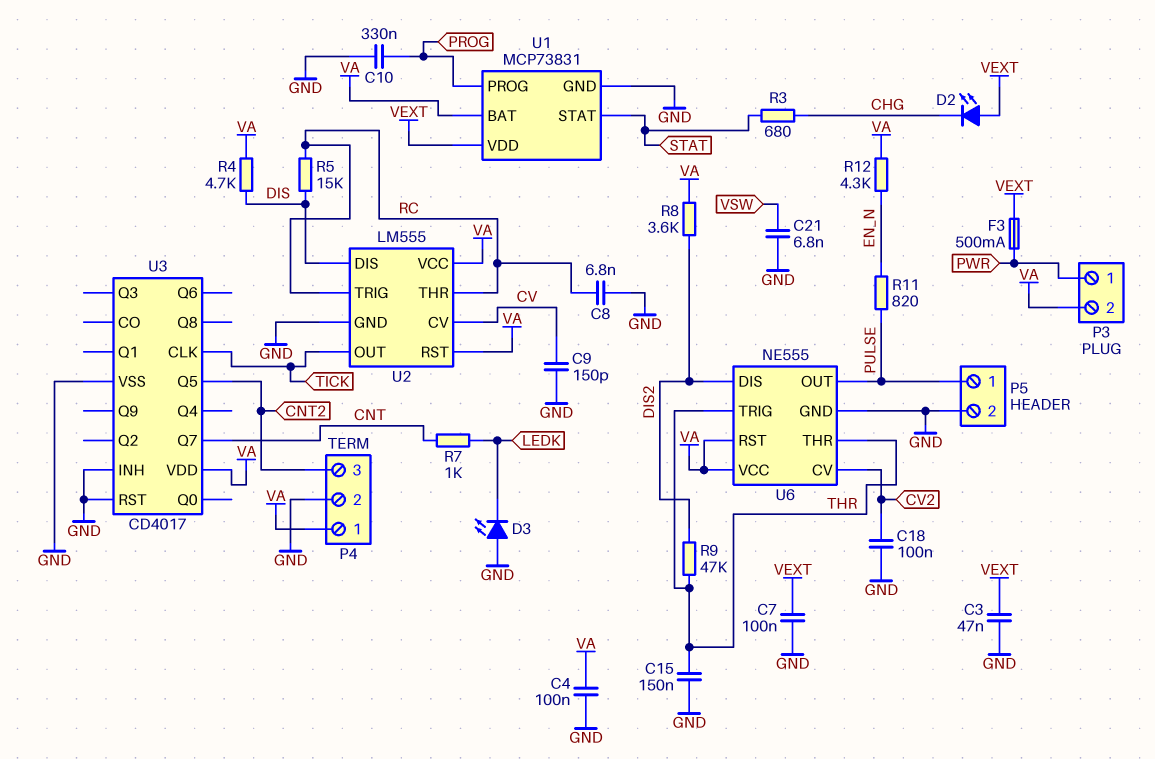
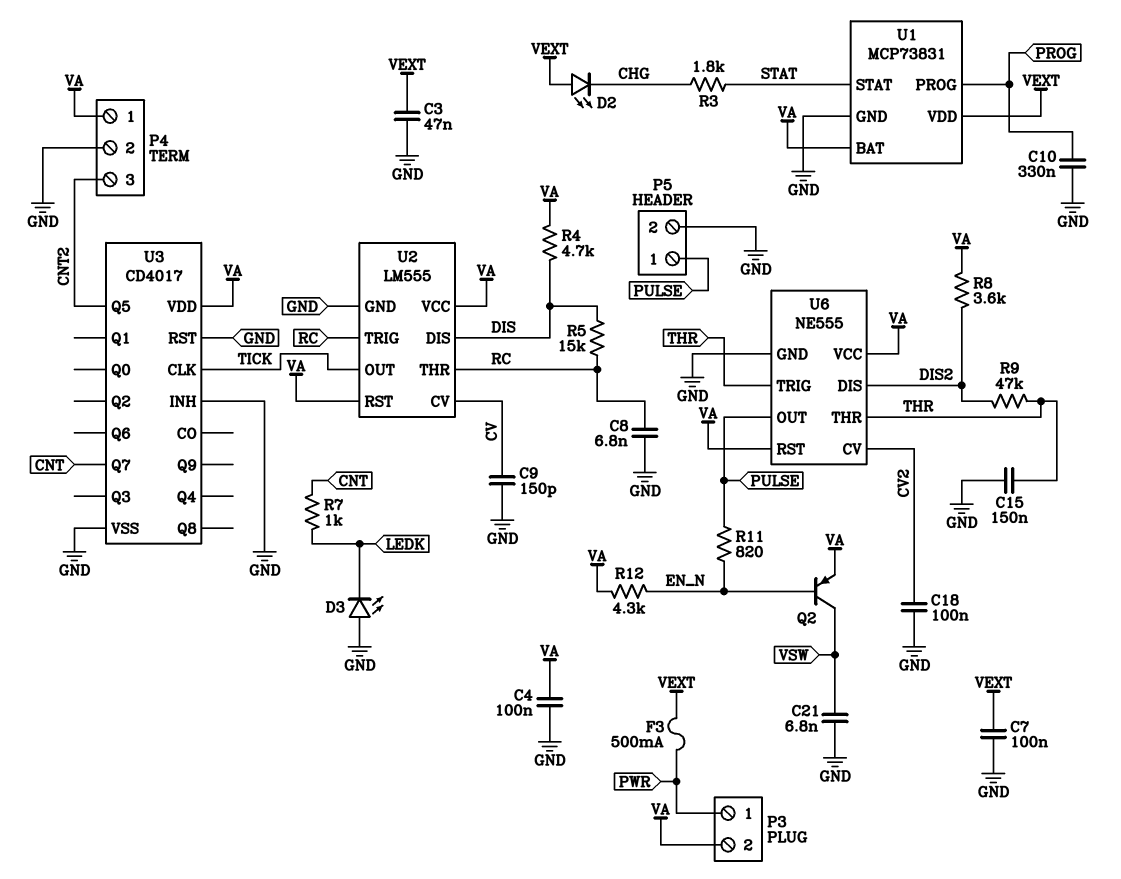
Q2: none -> PNP (B EN_N, C VSW, E VA)
R3: 680 (CHG, STAT) -> 1.8k (CHG, STAT)

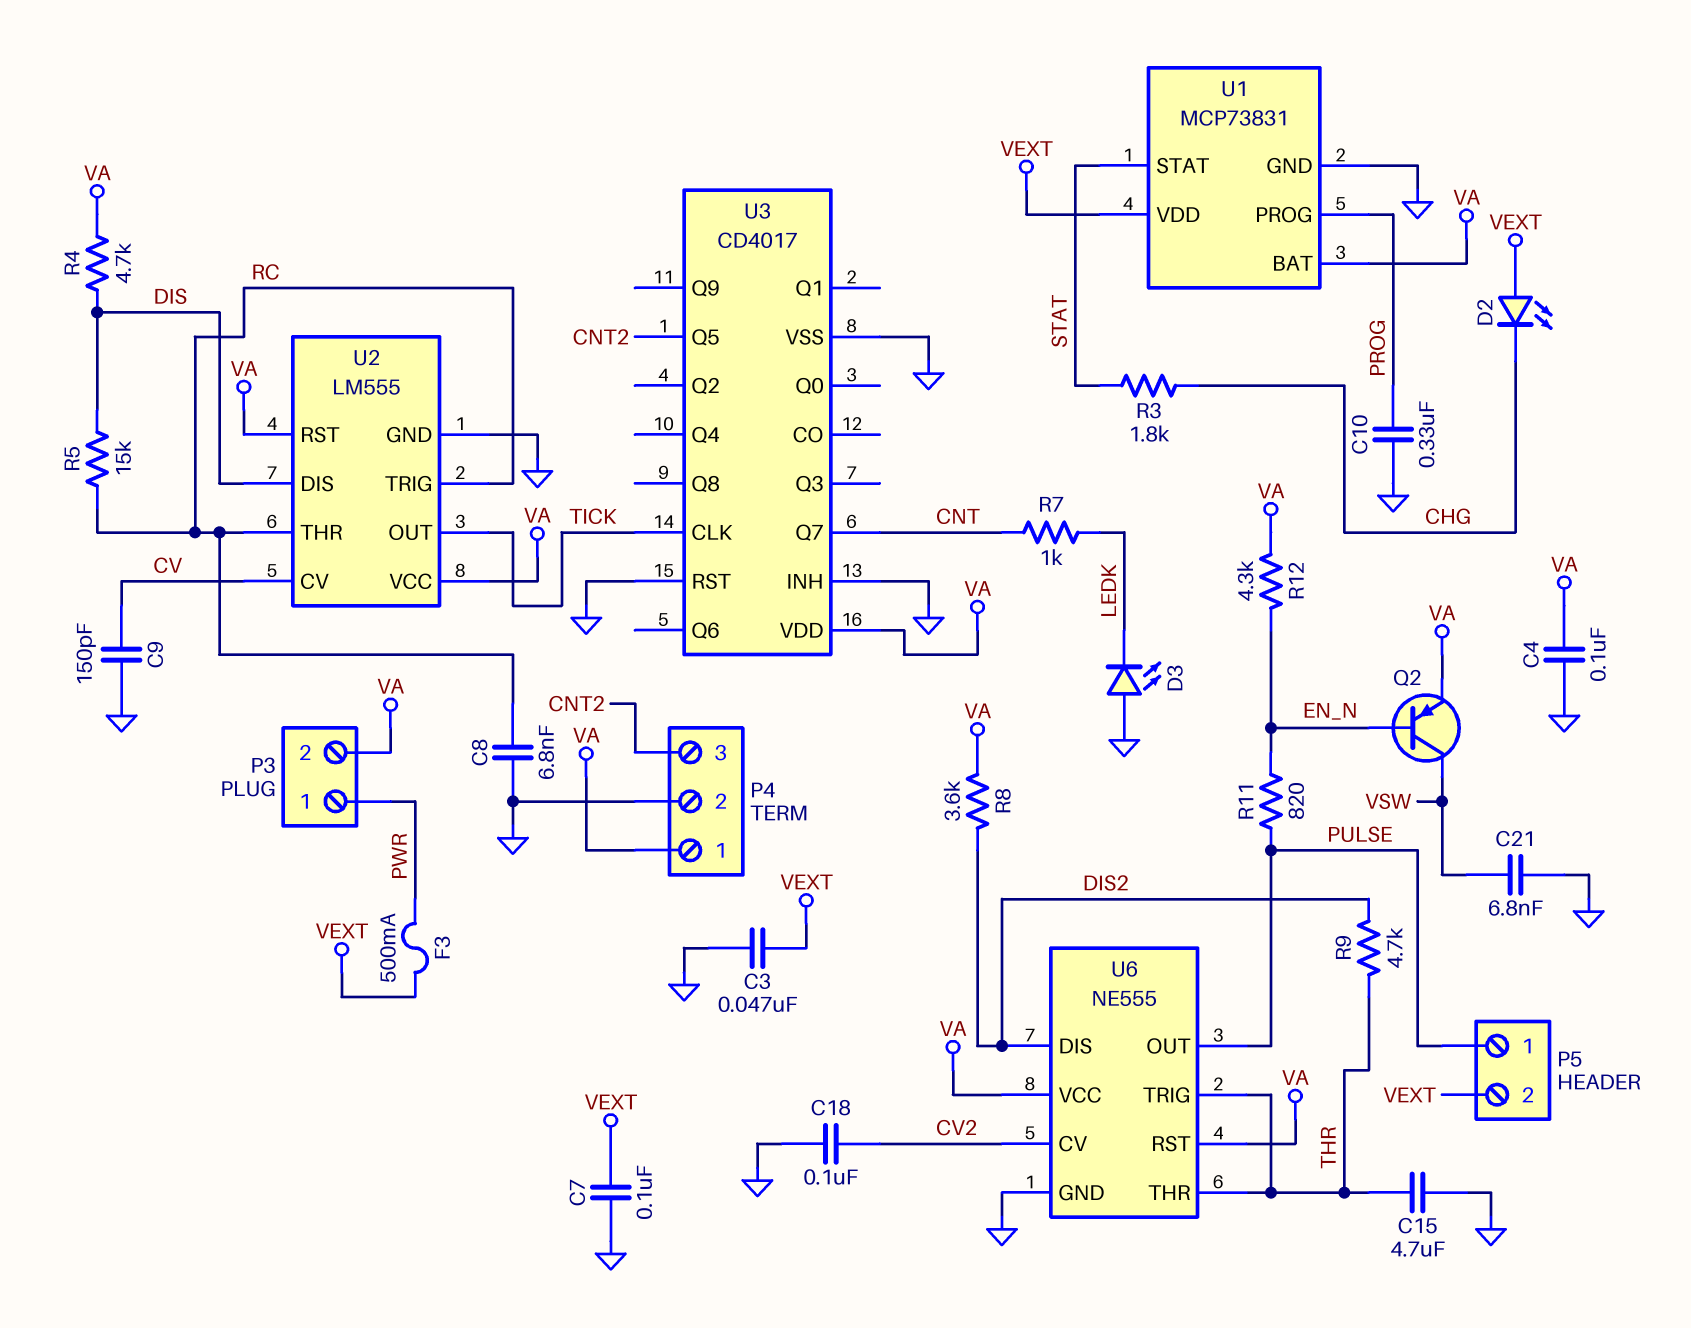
C15: 150nF (GND, THR) -> 4.7uF (GND, THR)
P5 pin 2: GND -> VEXT
R9: 47k (DIS2, THR) -> 4.7k (DIS2, THR)

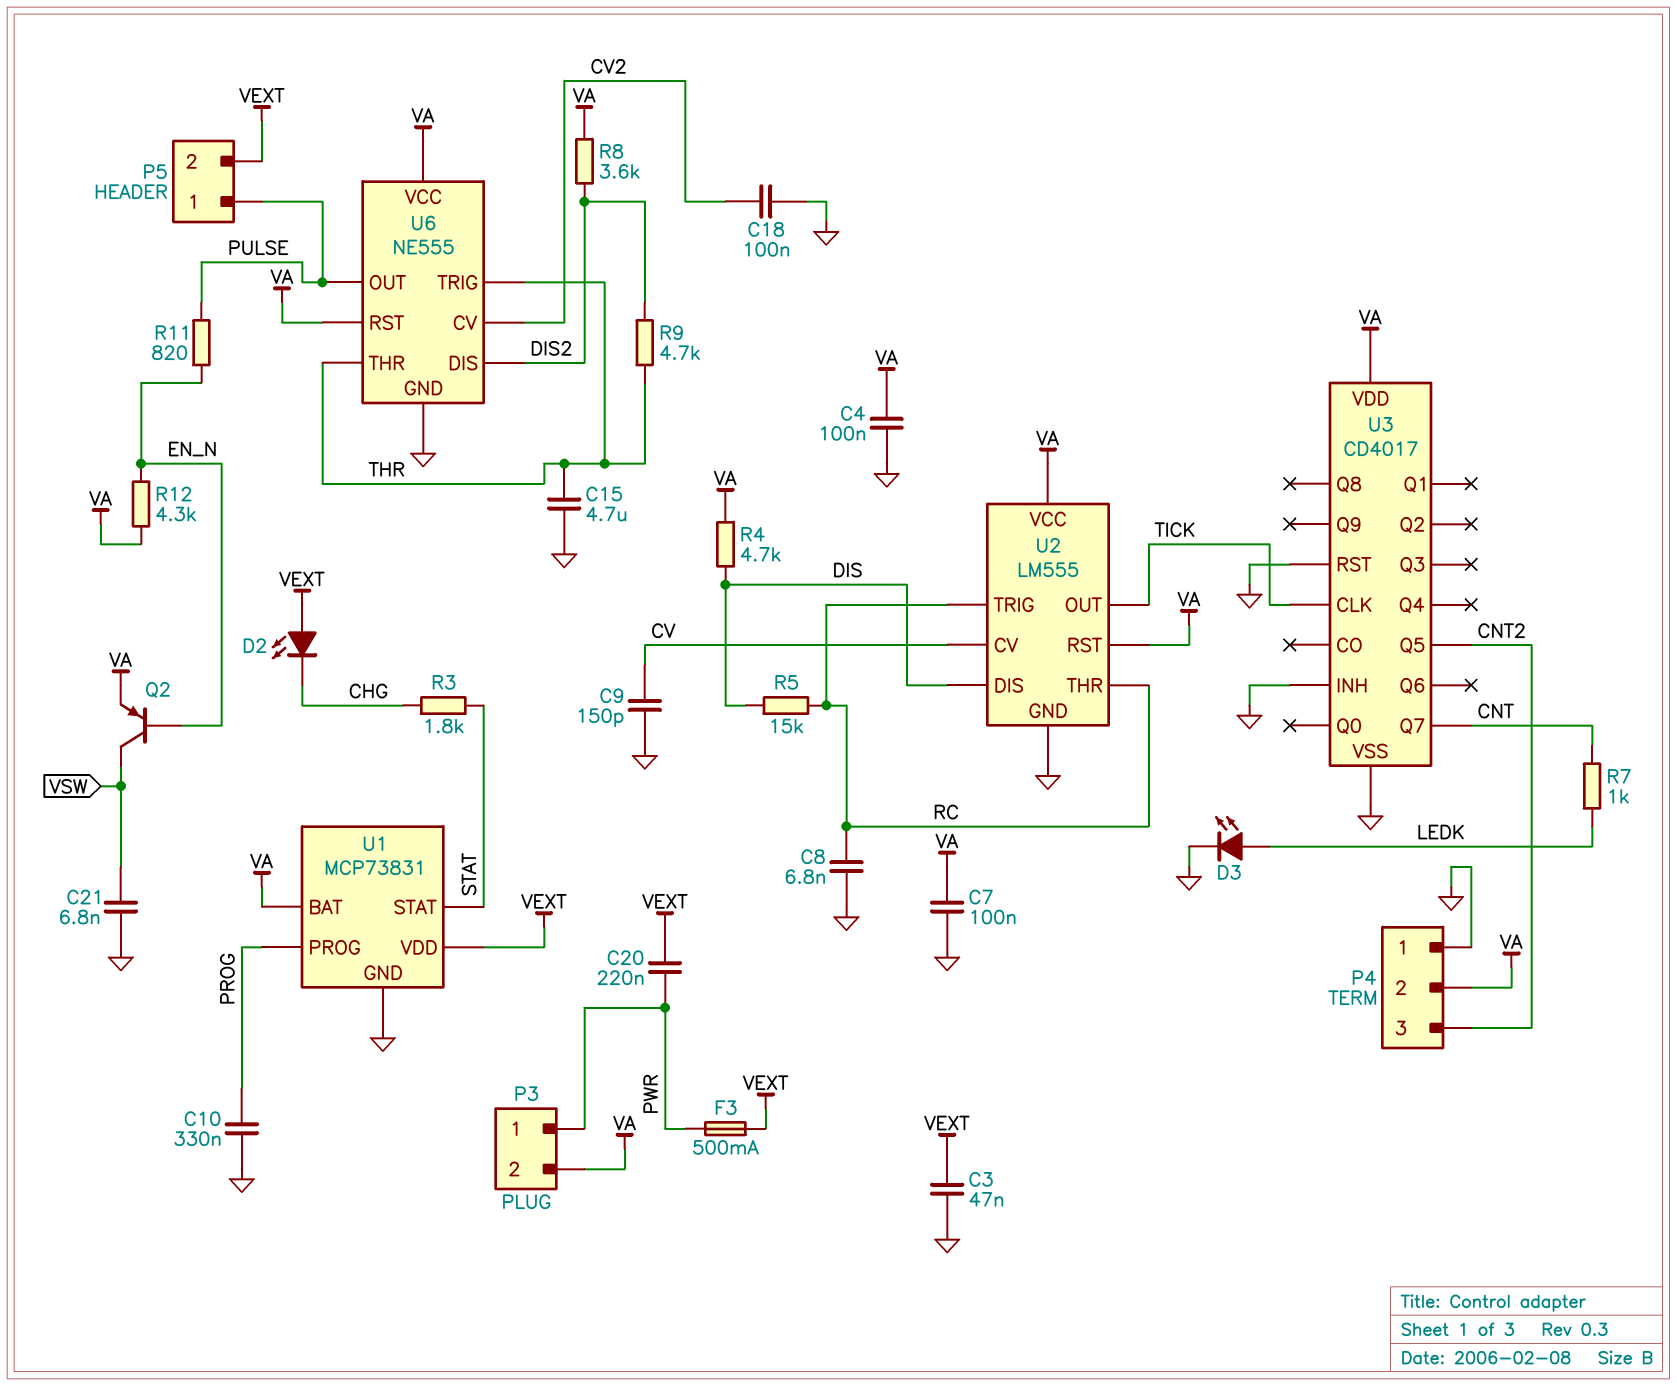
C7: 100nF (GND, VEXT) -> 100nF (GND, VA)
C20: none -> 220nF (PWR, VEXT)
D3: LED (A GND, K LEDK) -> LED (A LEDK, K GND)
P4 pin 1: VA -> GND
P4 pin 2: GND -> VA

